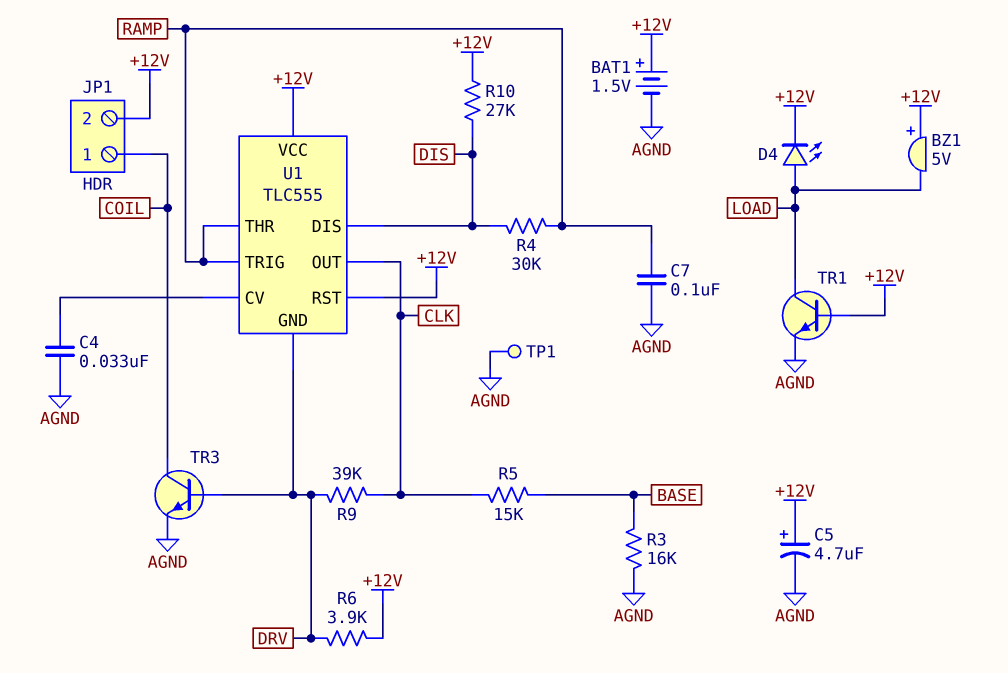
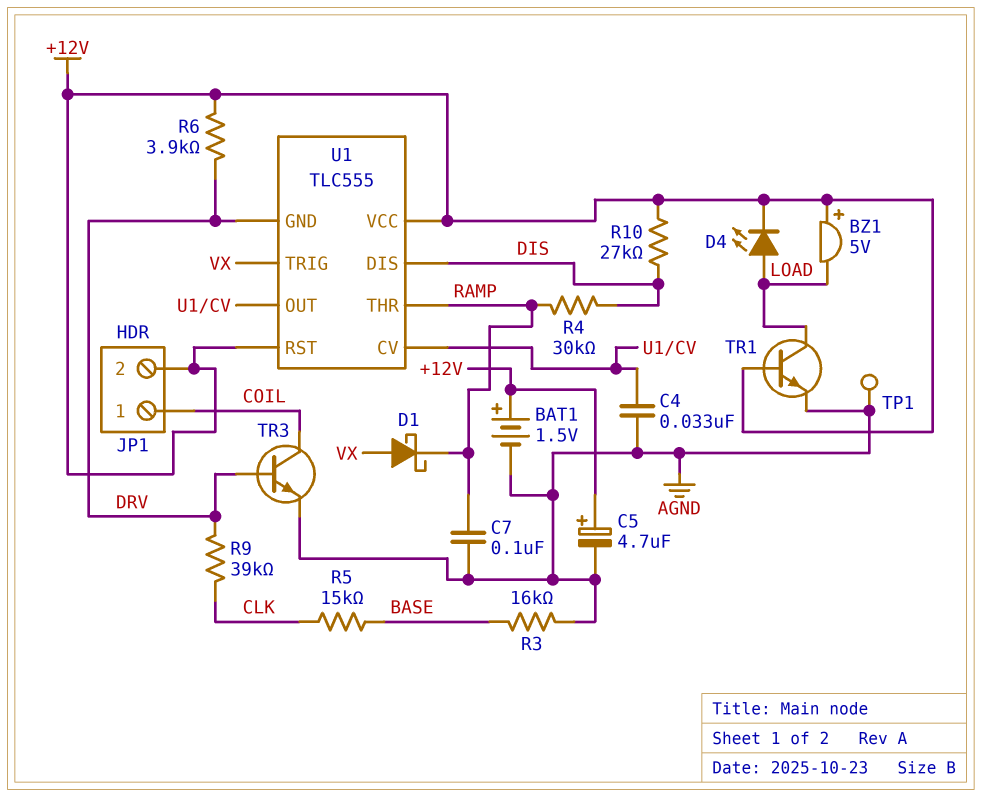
D1: none -> schottky (A VX, K RAMP)
U1 pin OUT: CLK -> U1/CV
U1 pin TRIG: RAMP -> VX

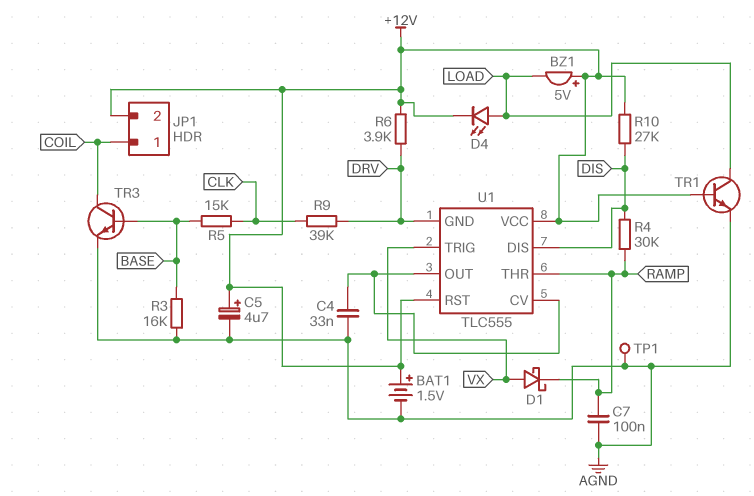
TR3: NPN (B DRV, C COIL, E AGND) -> NPN (B BASE, C COIL, E AGND)

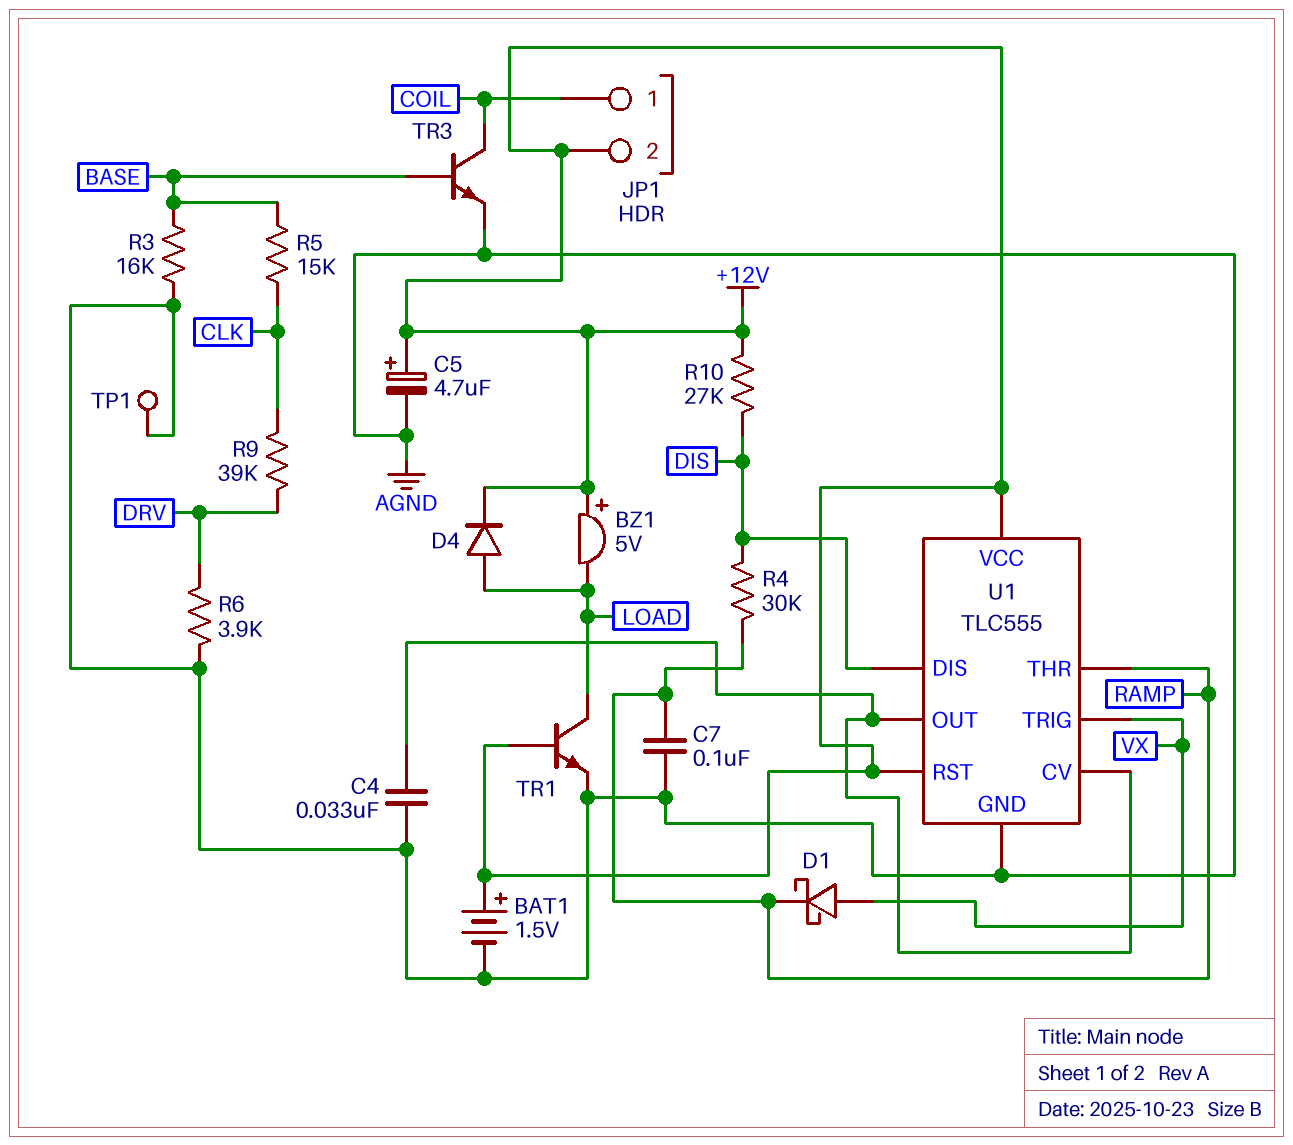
D4: LED (A LOAD, K +12V) -> diode (A LOAD, K +12V)
R6: 3.9k (+12V, DRV) -> 3.9k (AGND, DRV)
U1 pin GND: DRV -> AGND

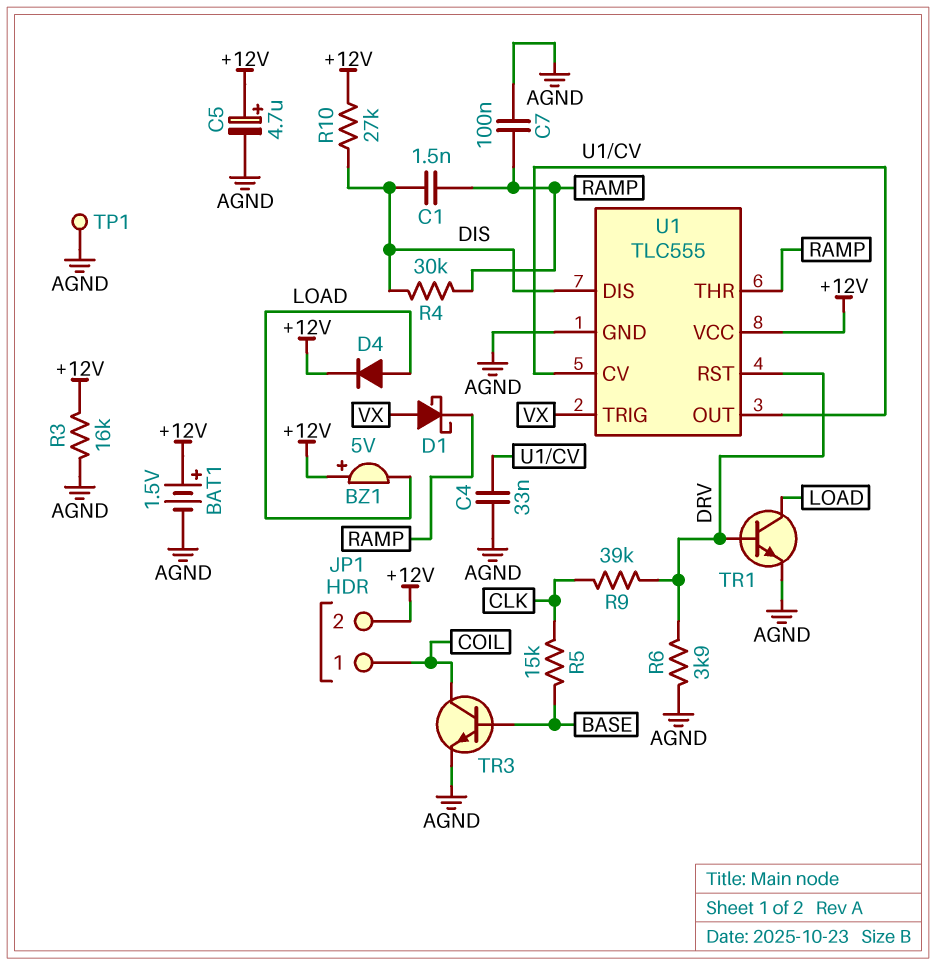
C1: none -> 1.5nF (DIS, RAMP)
R3: 16k (AGND, BASE) -> 16k (+12V, AGND)
TR1: NPN (B +12V, C LOAD, E AGND) -> NPN (B DRV, C LOAD, E AGND)
U1 pin RST: +12V -> DRV

